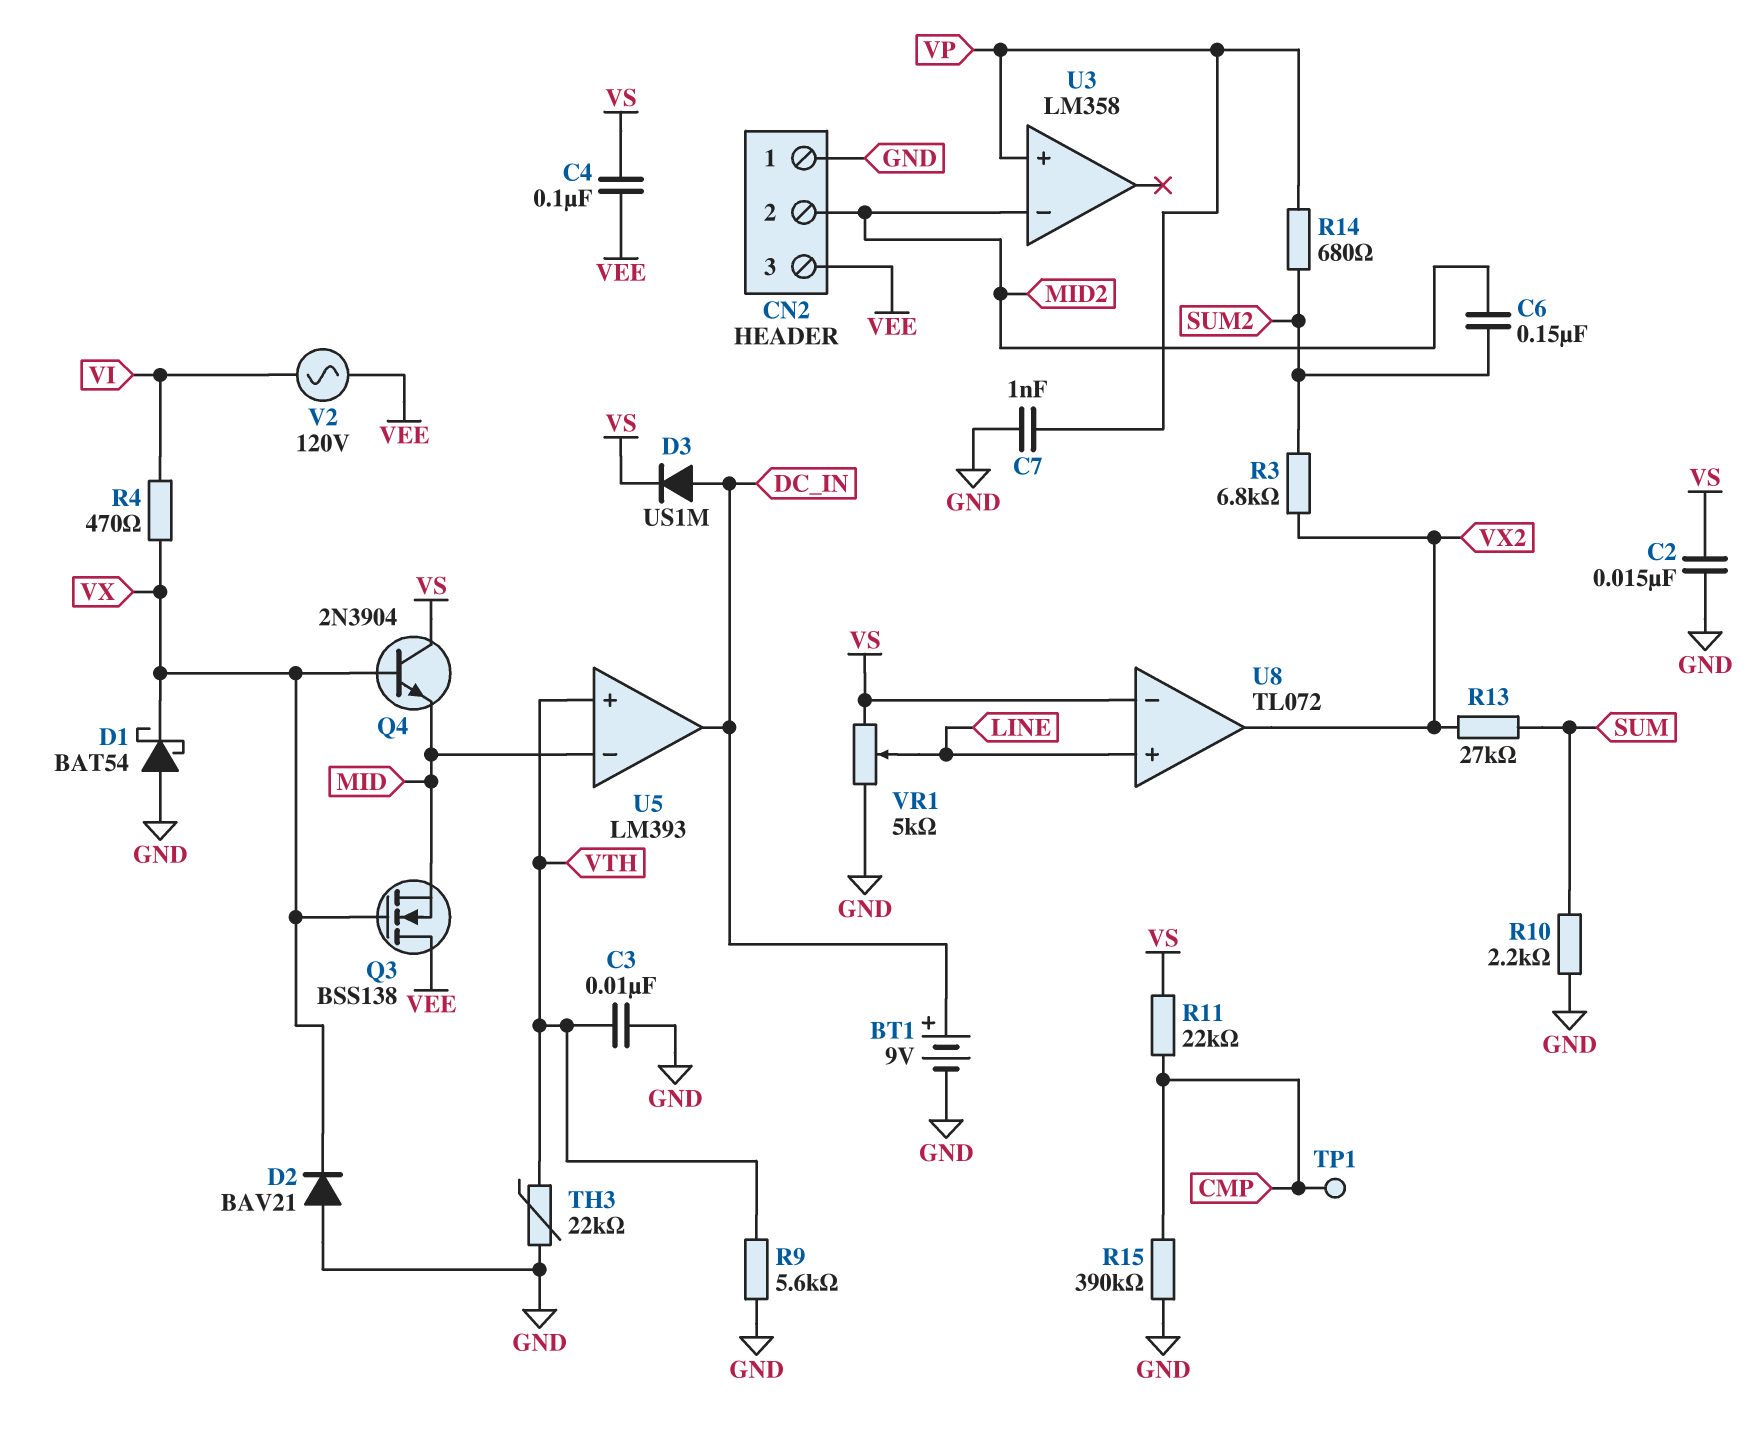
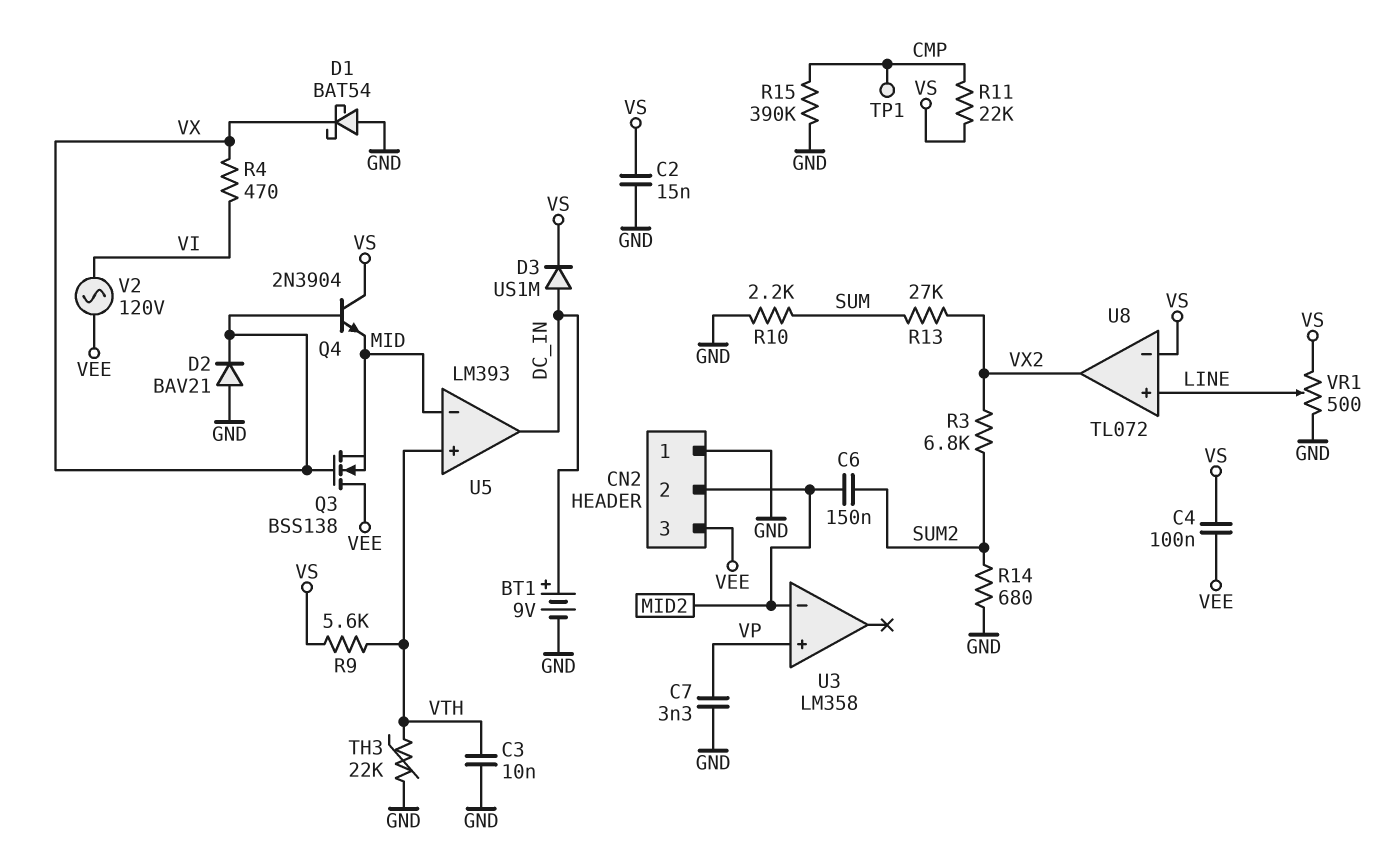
C7: 1nF (GND, VP) -> 3.3nF (GND, VP)
R9: 5.6k (GND, VTH) -> 5.6k (VS, VTH)
R14: 680 (SUM2, VP) -> 680 (GND, SUM2)
VR1: 5k (GND, VS, wiper LINE) -> 500 (GND, VS, wiper LINE)

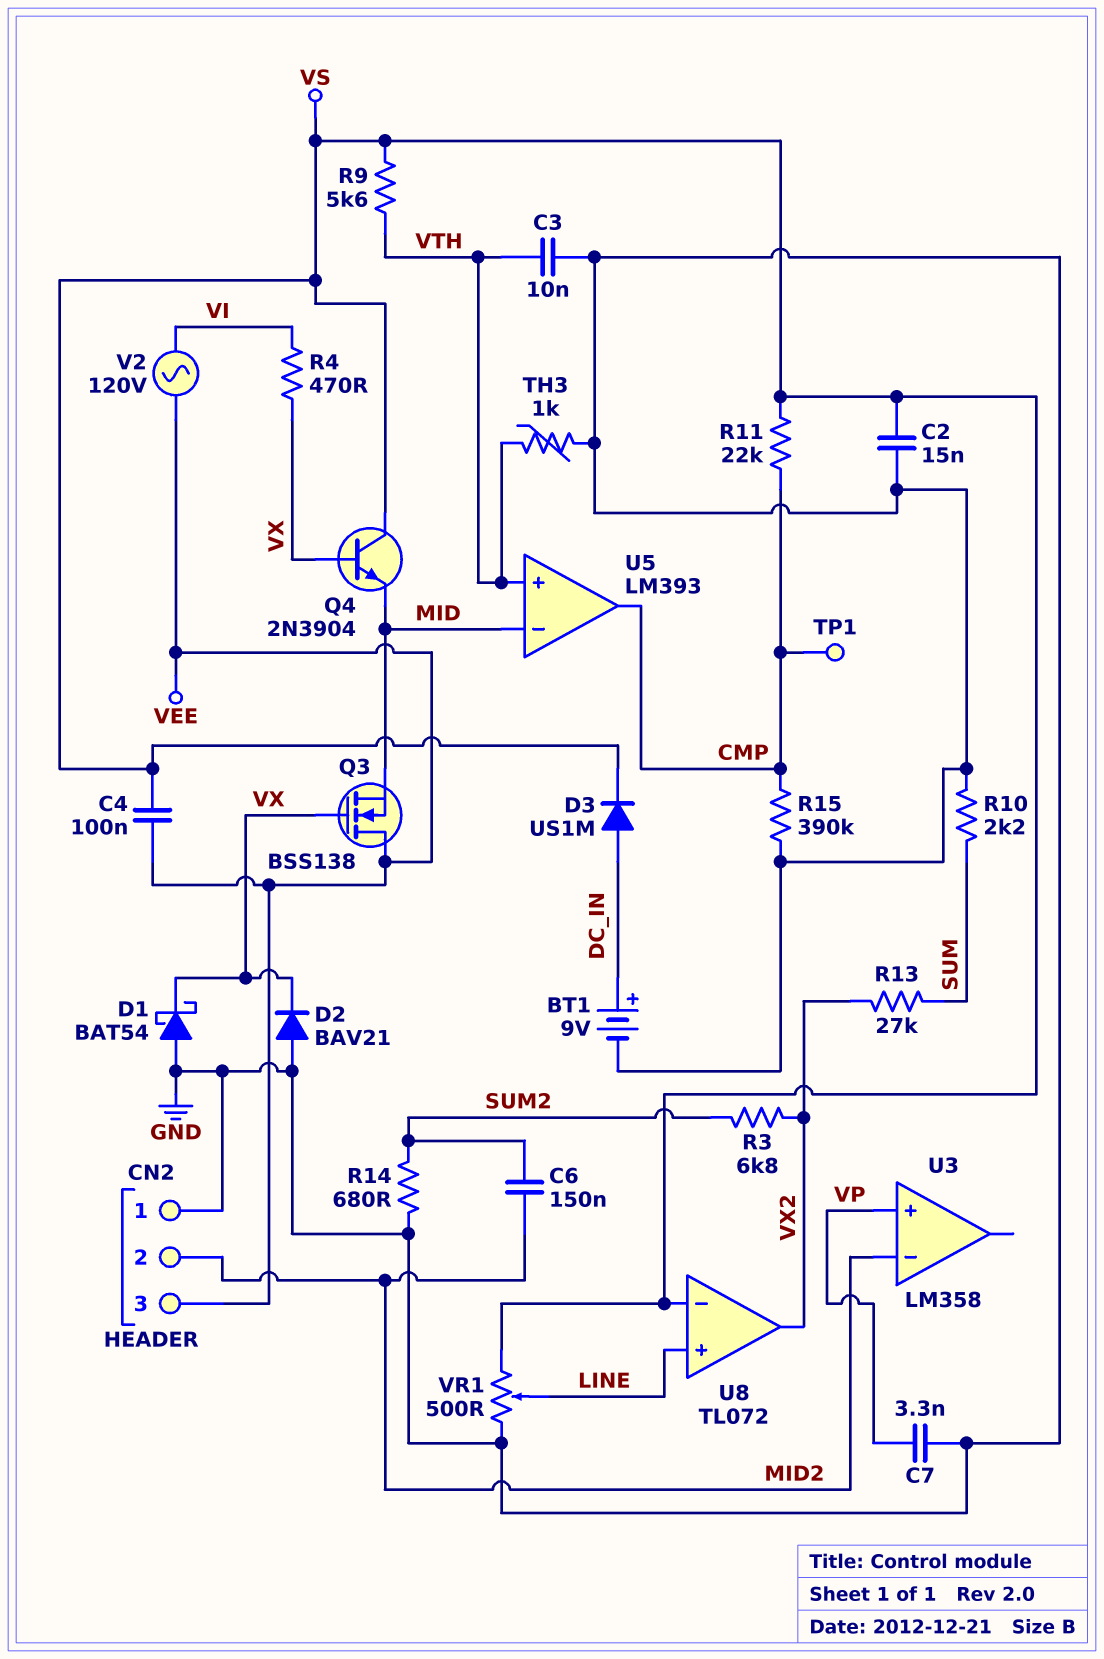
TH3: 22k (GND, VTH) -> 1k (GND, VTH)
U5 pin out: DC_IN -> CMP

